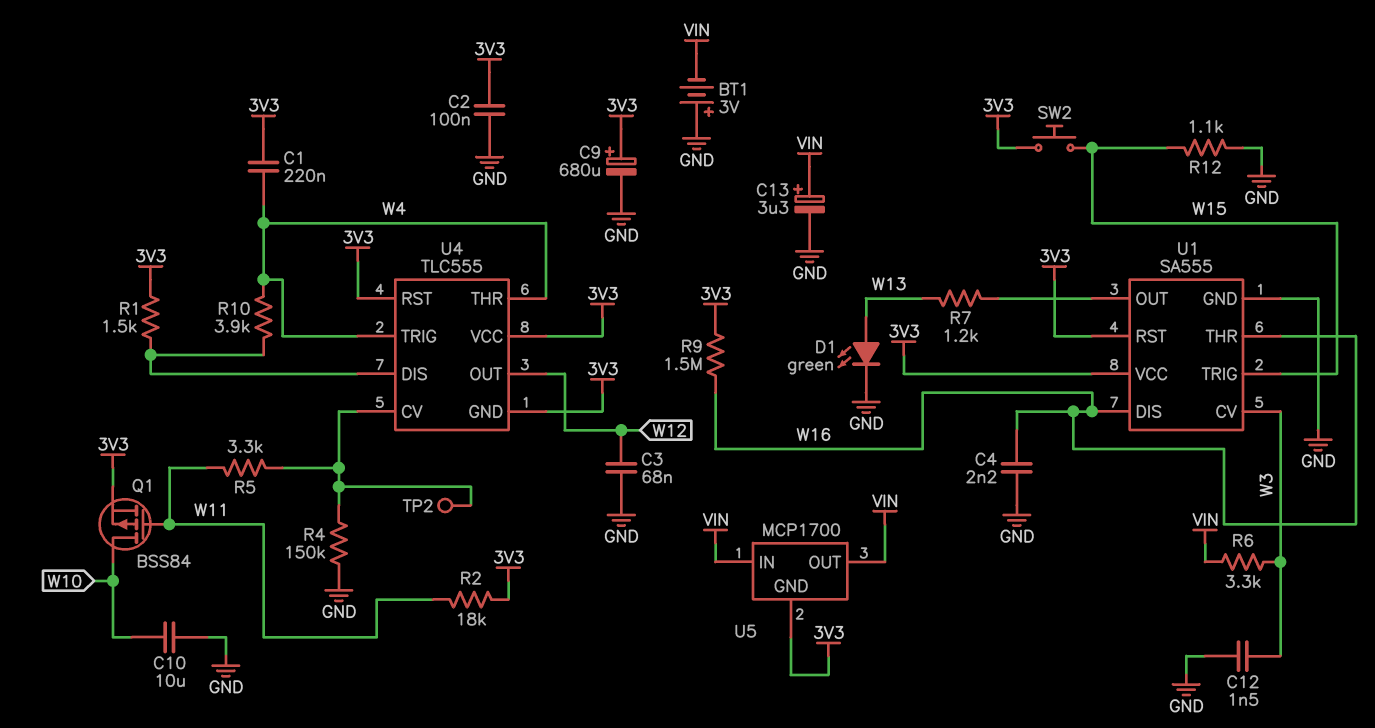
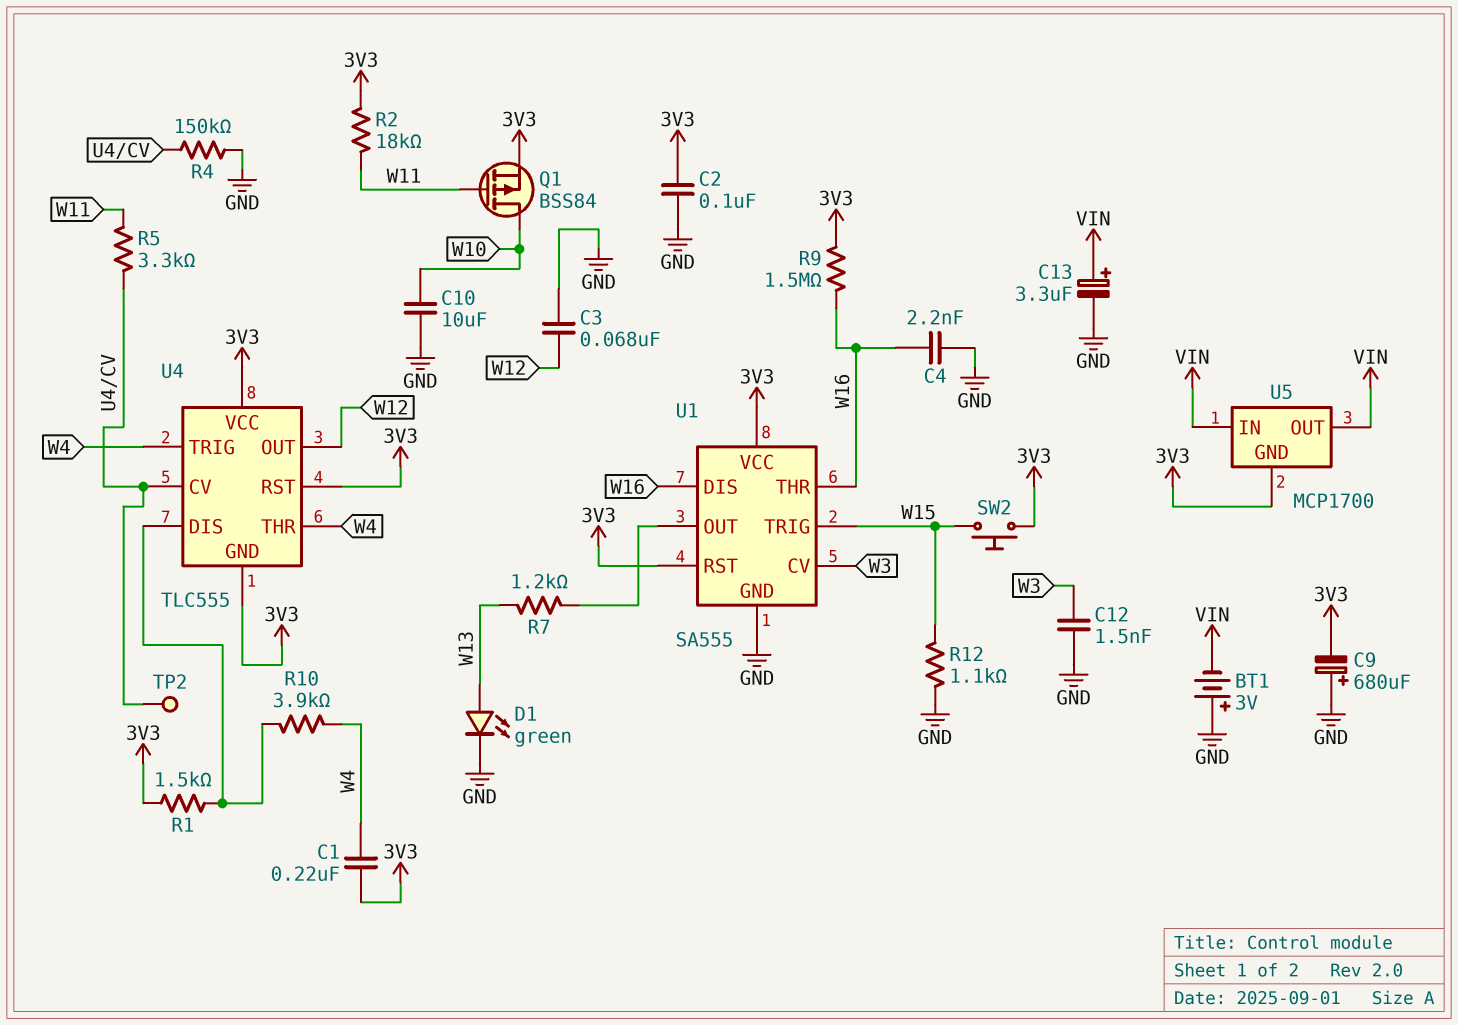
C9: 680uF (plus 3V3, minus GND) -> 680uF (plus GND, minus 3V3)
R6: 3.3k (VIN, W3) -> none

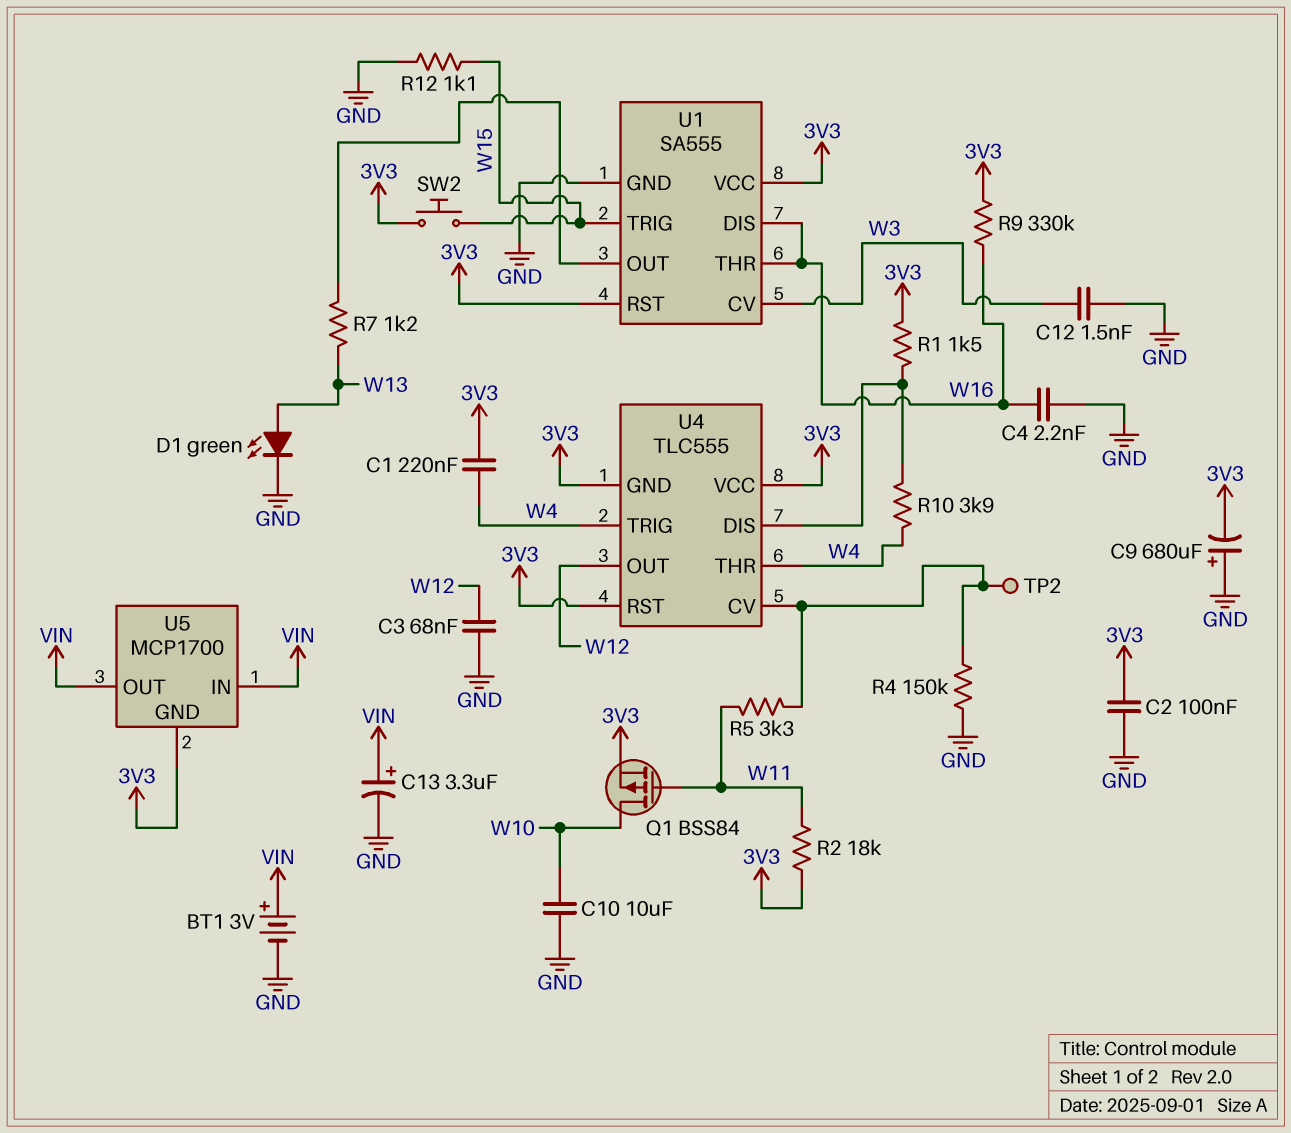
BT1: 3V (plus GND, minus VIN) -> 3V (plus VIN, minus GND)
R9: 1.5M (3V3, W16) -> 330k (3V3, W16)

